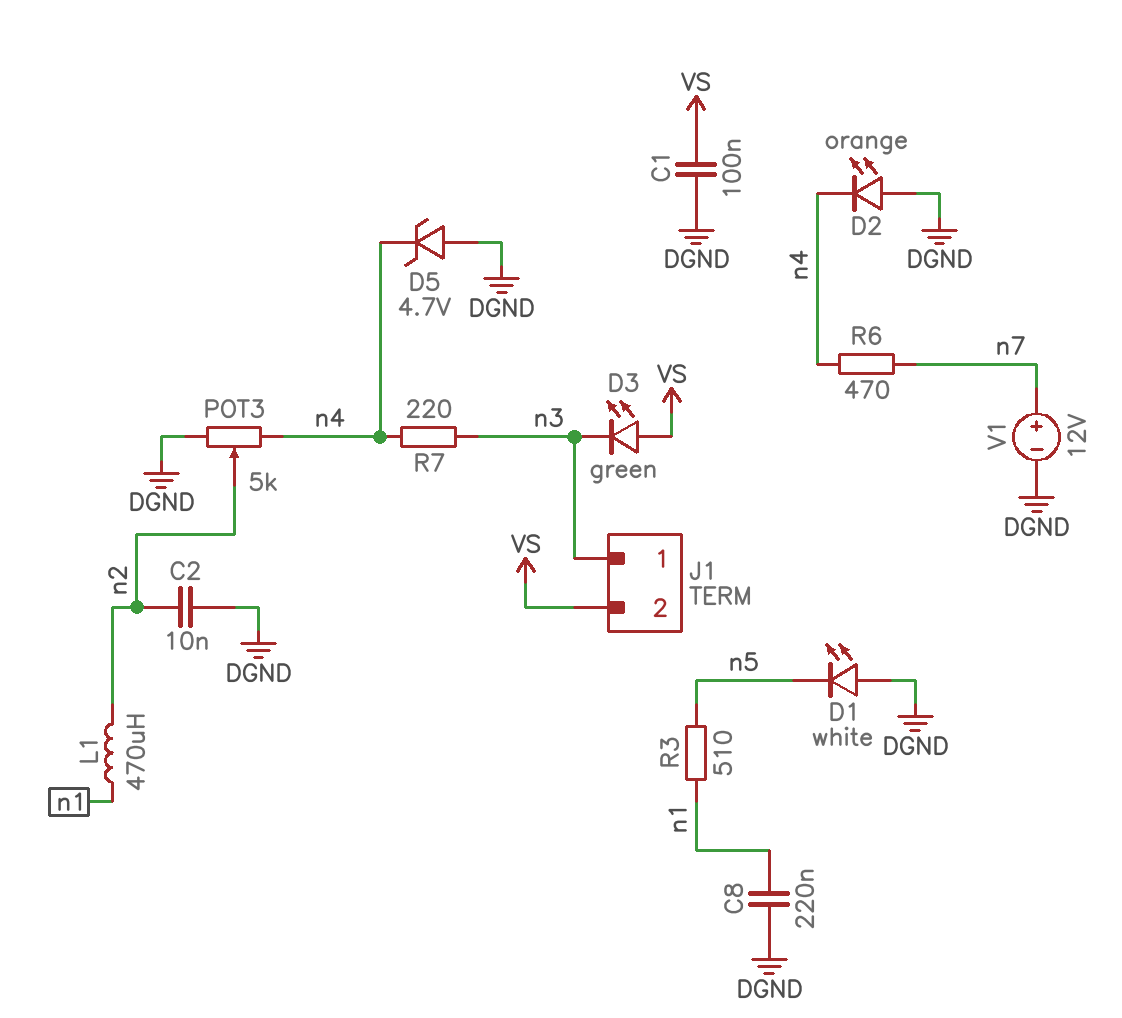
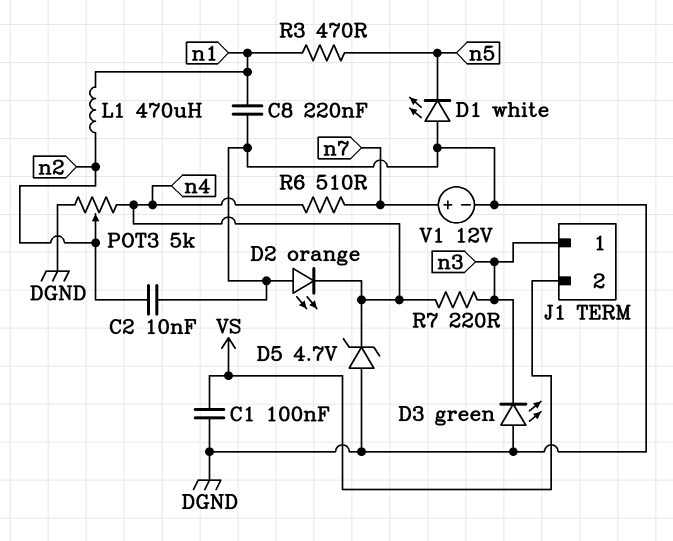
D3: LED green (A VS, K n3) -> LED green (A DGND, K n3)
R3: 510 (n1, n5) -> 470 (n1, n5)
R6: 470 (n4, n7) -> 510 (n4, n7)

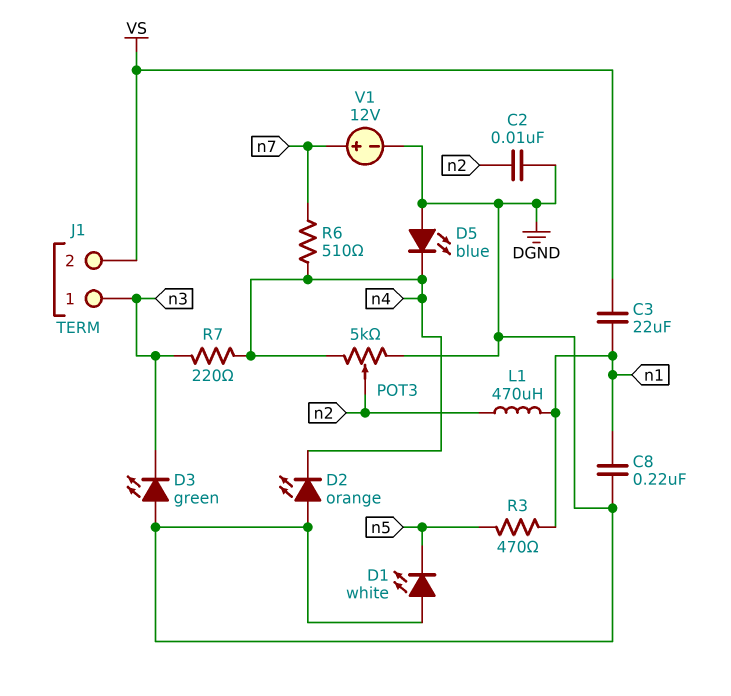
C1: 100nF (DGND, VS) -> none
C3: none -> 22uF (VS, n1)
D5: zener 4.7V (A DGND, K n4) -> LED blue (A DGND, K n4)

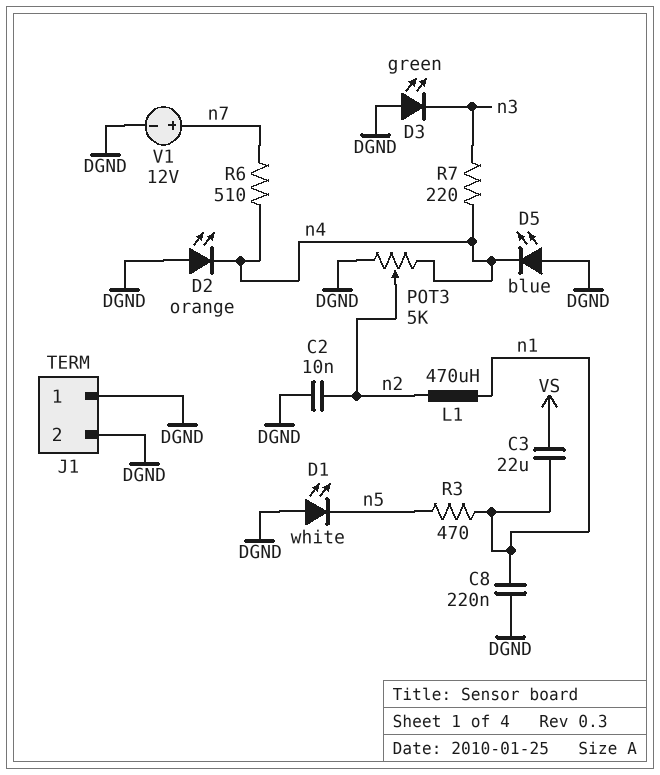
J1 pin 1: n3 -> DGND
J1 pin 2: VS -> DGND

